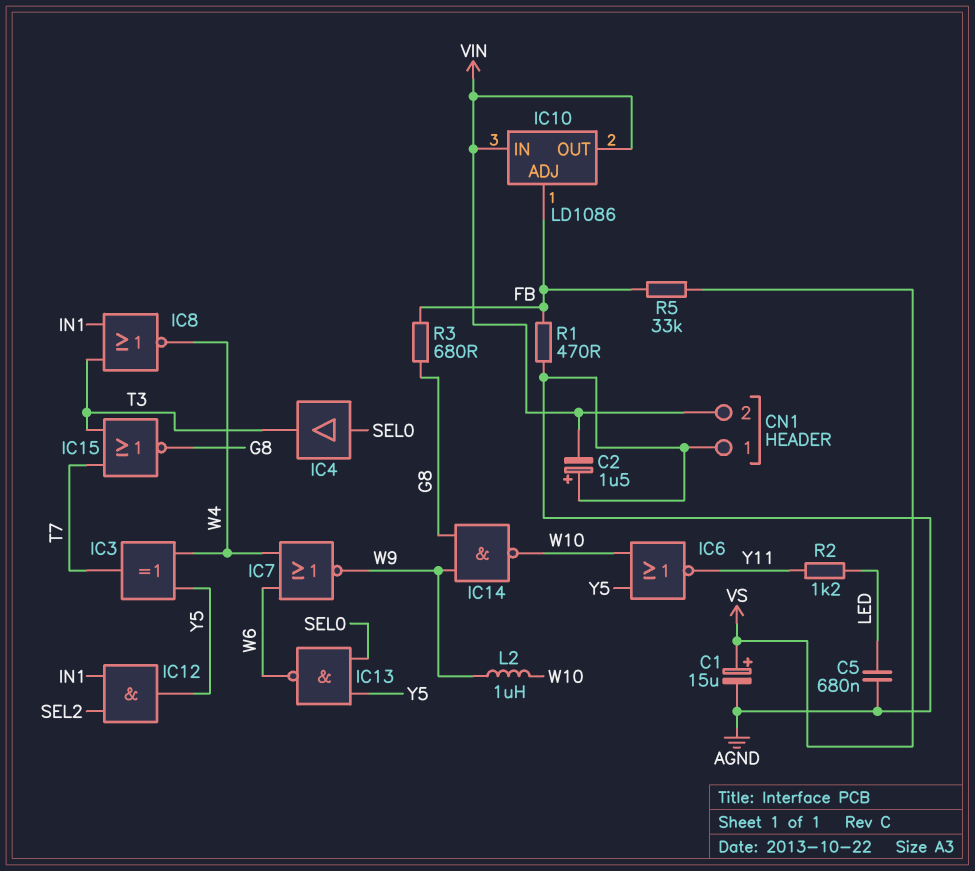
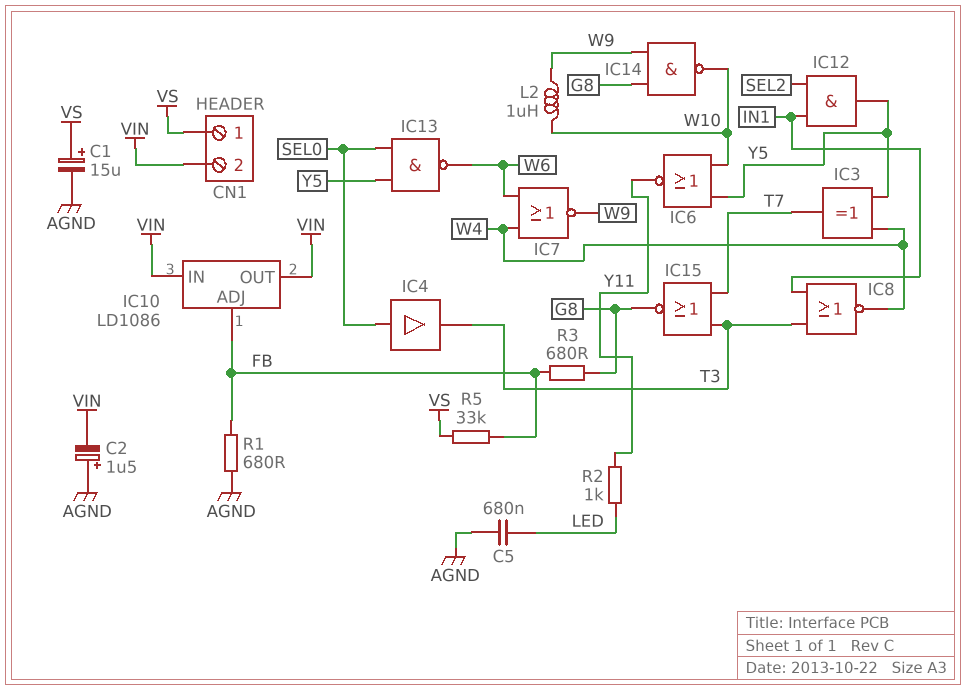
CN1 pin 1: AGND -> VS
R1: 470 (AGND, FB) -> 680 (AGND, FB)
R2: 1.2k (LED, Y11) -> 1k (LED, Y11)

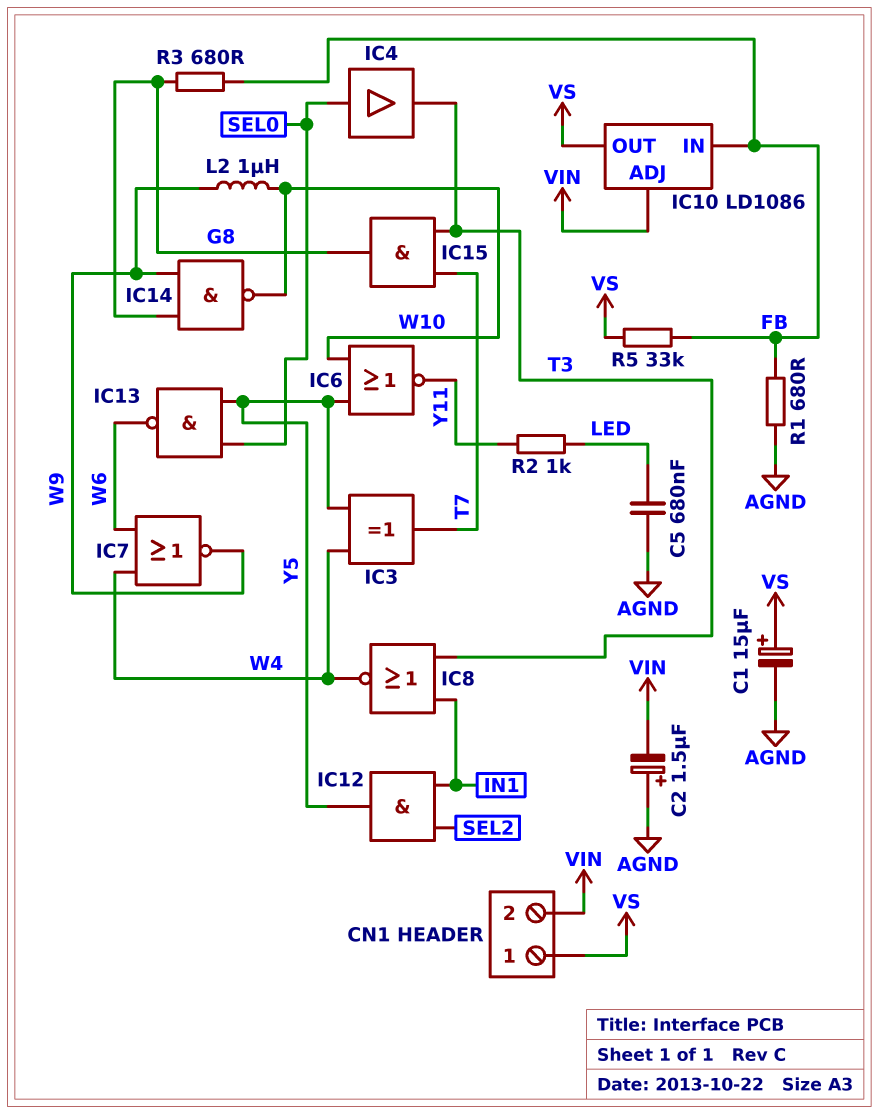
IC10 pin ADJ: FB -> VIN
IC10 pin IN: VIN -> FB
IC10 pin OUT: VIN -> VS
IC15: NOR (in T3, in T7, out G8) -> AND (in T3, in T7, out G8)

